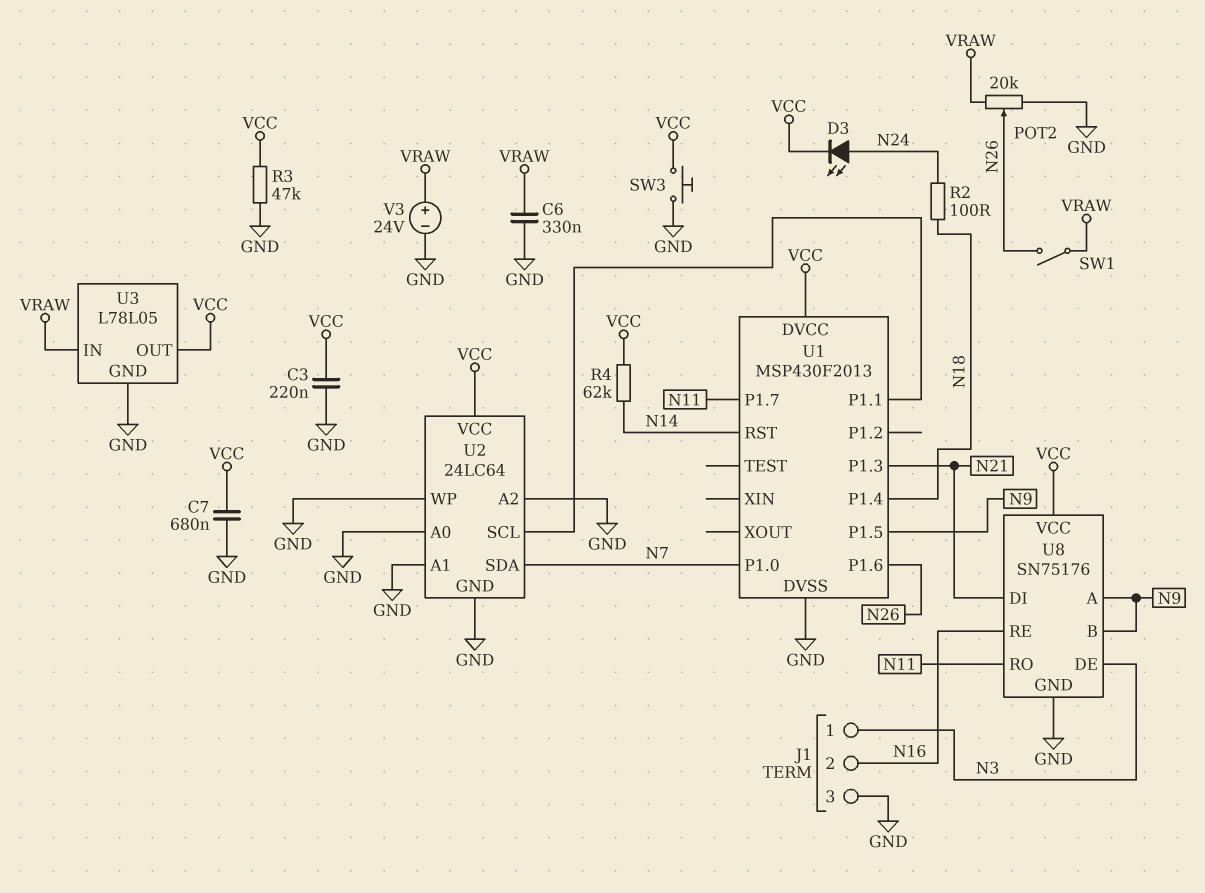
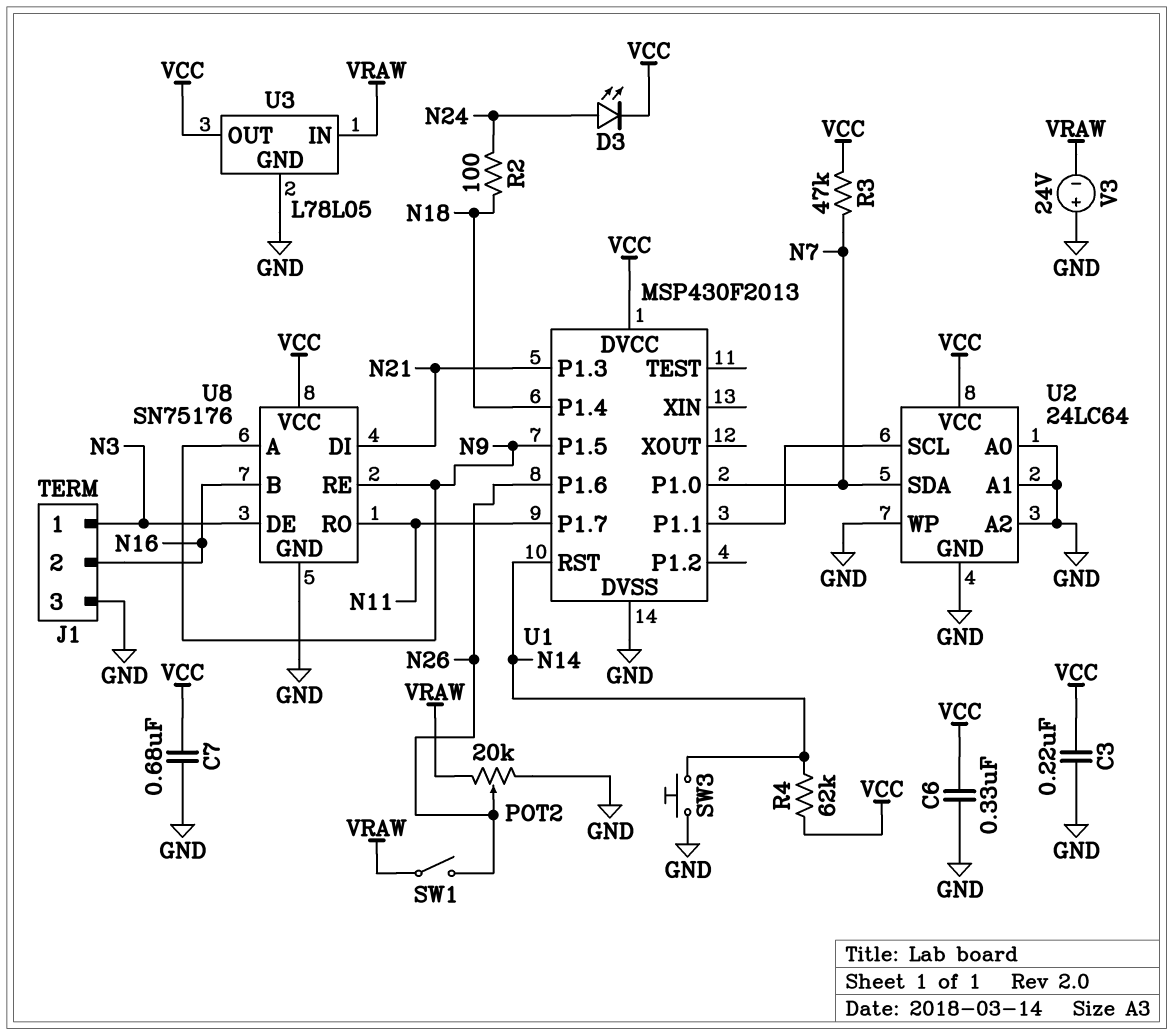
C6: 330nF (GND, VRAW) -> 330nF (GND, VCC)
R3: 47k (GND, VCC) -> 47k (N7, VCC)
SW3: button (GND, VCC) -> button (GND, N14)
U8 pin B: N9 -> N16
U8 pin RE: N16 -> N9
V3: 24V (plus VRAW, minus GND) -> 24V (plus GND, minus VRAW)

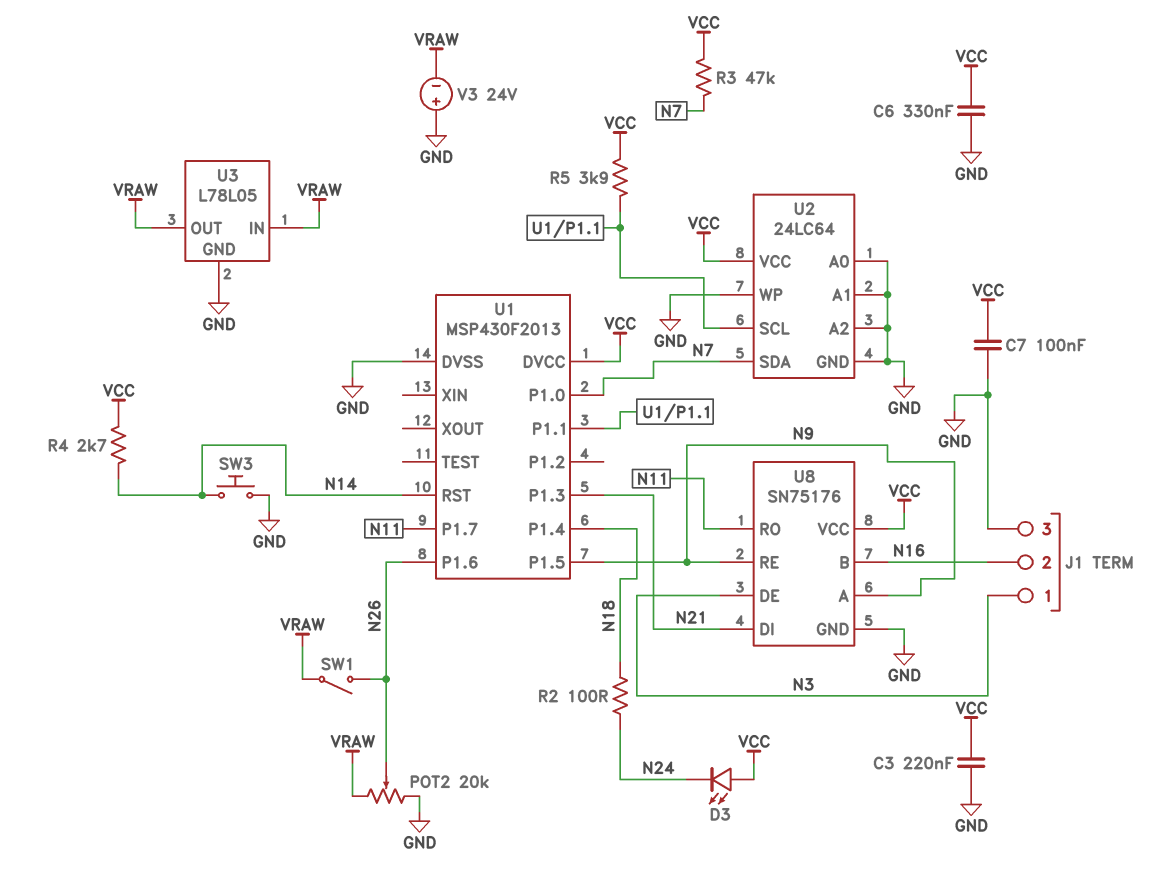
C7: 680nF (GND, VCC) -> 100nF (GND, VCC)
D3: LED (A N24, K VCC) -> LED (A VCC, K N24)
R4: 62k (N14, VCC) -> 2.7k (N14, VCC)
R5: none -> 3.9k (U1/P1.1, VCC)
U3 pin OUT: VCC -> VRAW

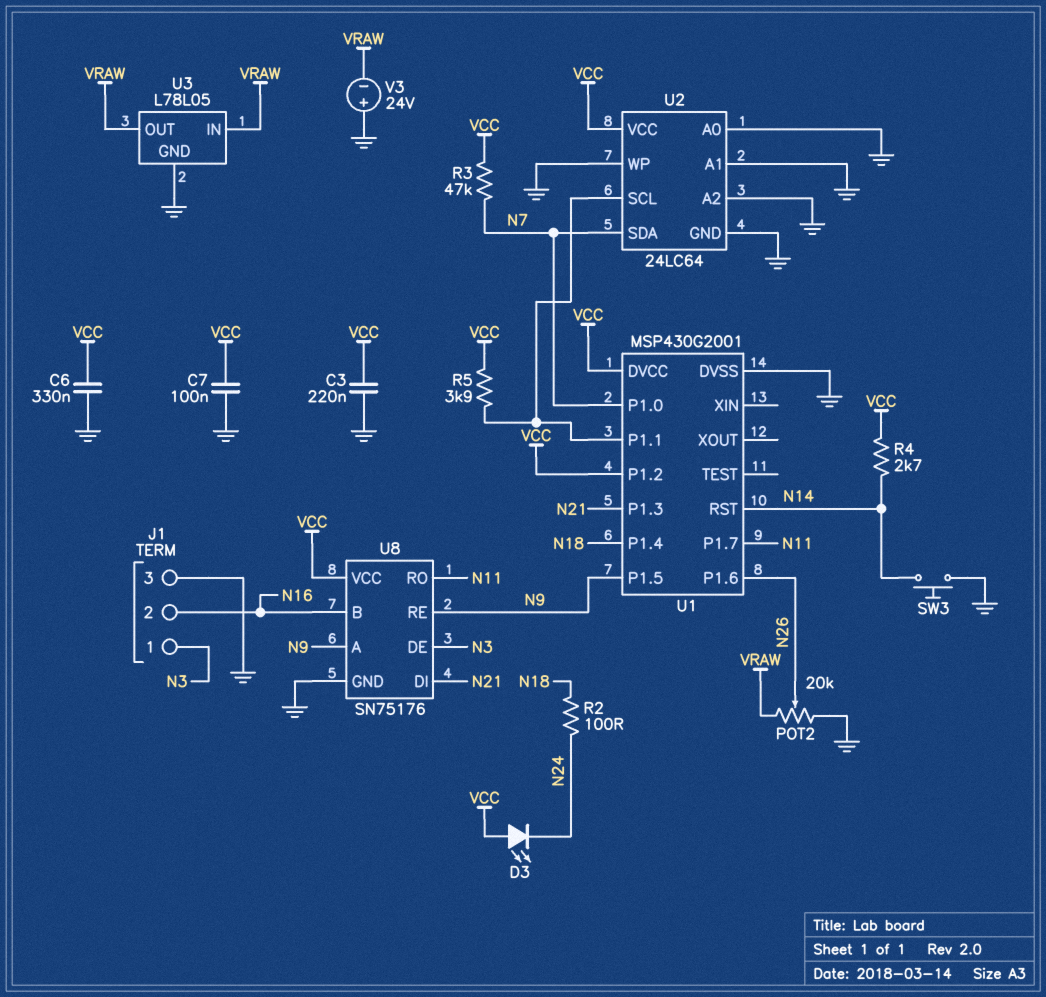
SW1: switch (N26, VRAW) -> none
U1: MSP430F2013 -> MSP430G2001
U1 pin P1.2: none -> VCC

